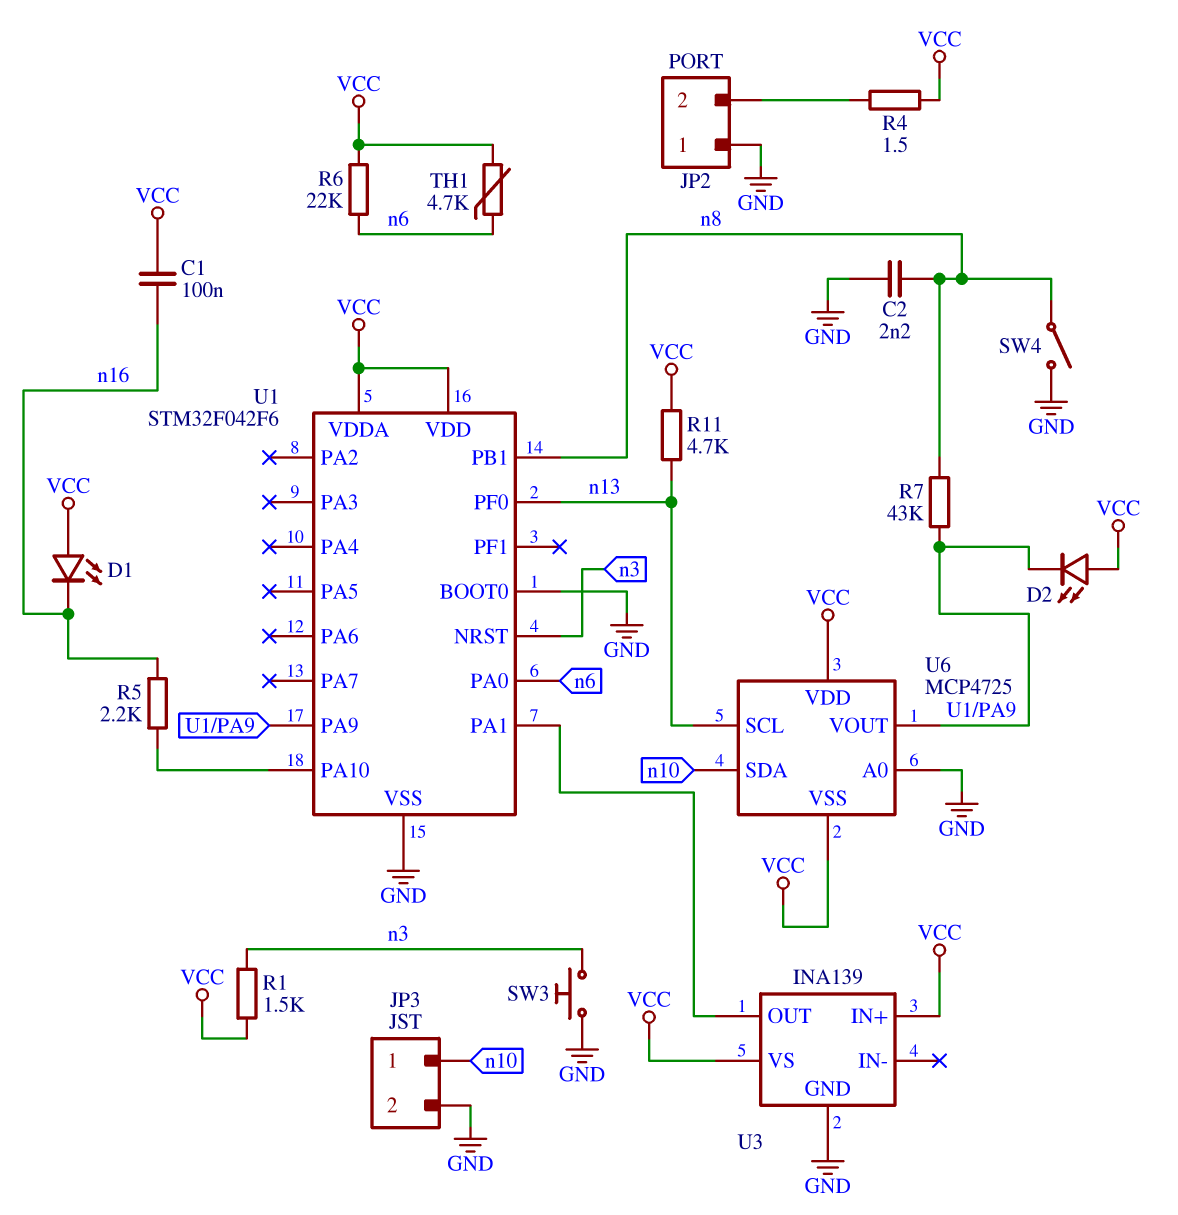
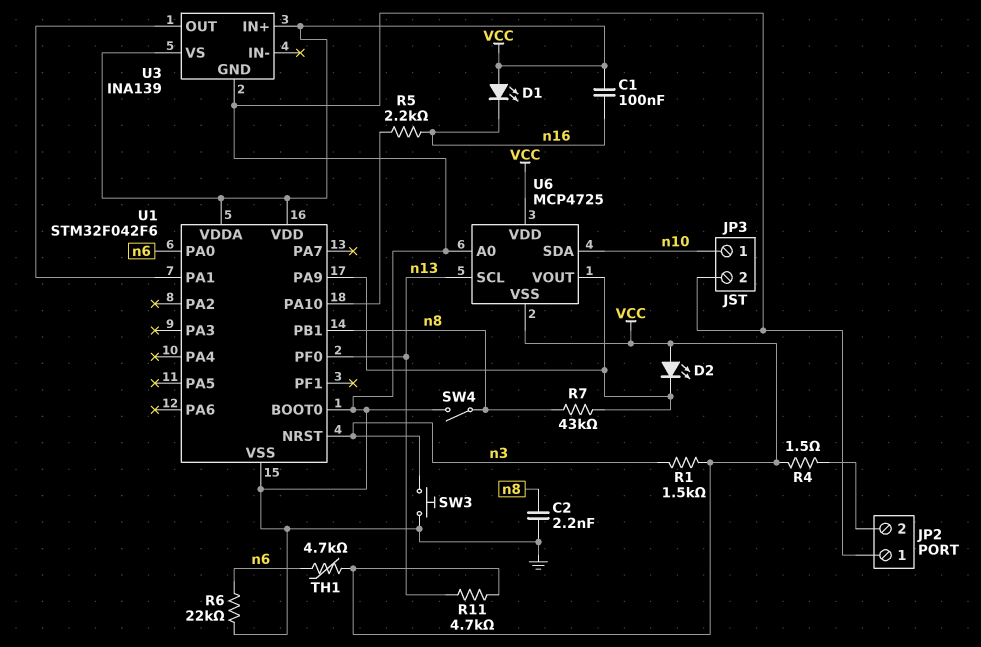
R6: 22k (VCC, n6) -> 22k (GND, n6)

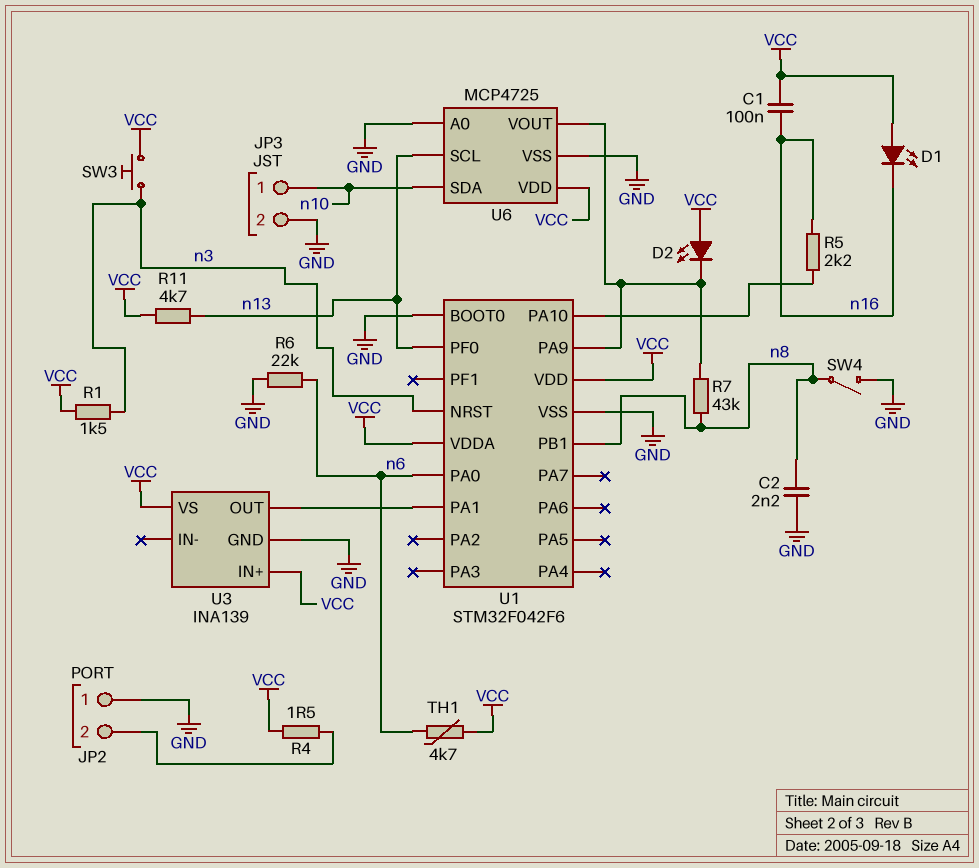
SW3: button (GND, n3) -> button (VCC, n3)
U6 pin VSS: VCC -> GND

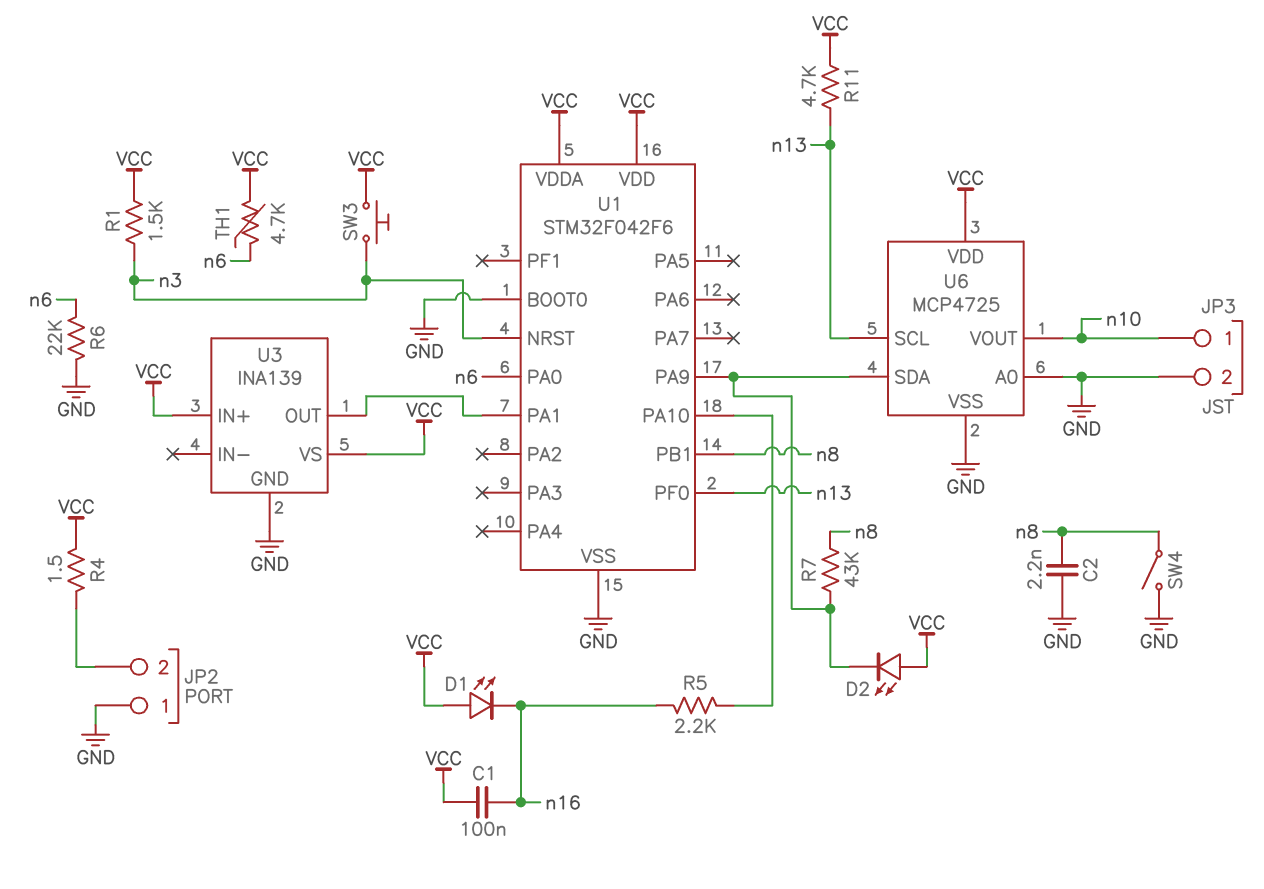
U6 pin SDA: n10 -> U1/PA9
U6 pin VOUT: U1/PA9 -> n10

